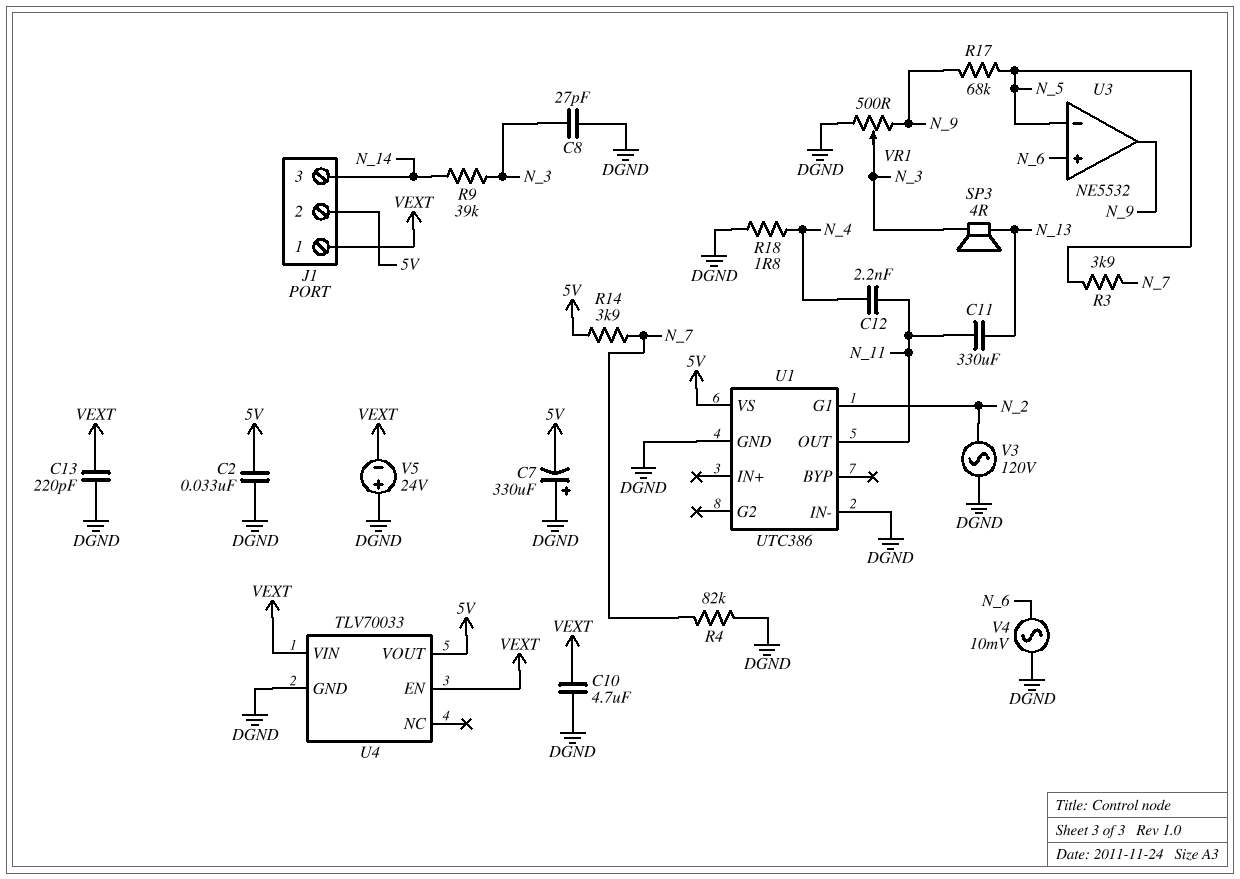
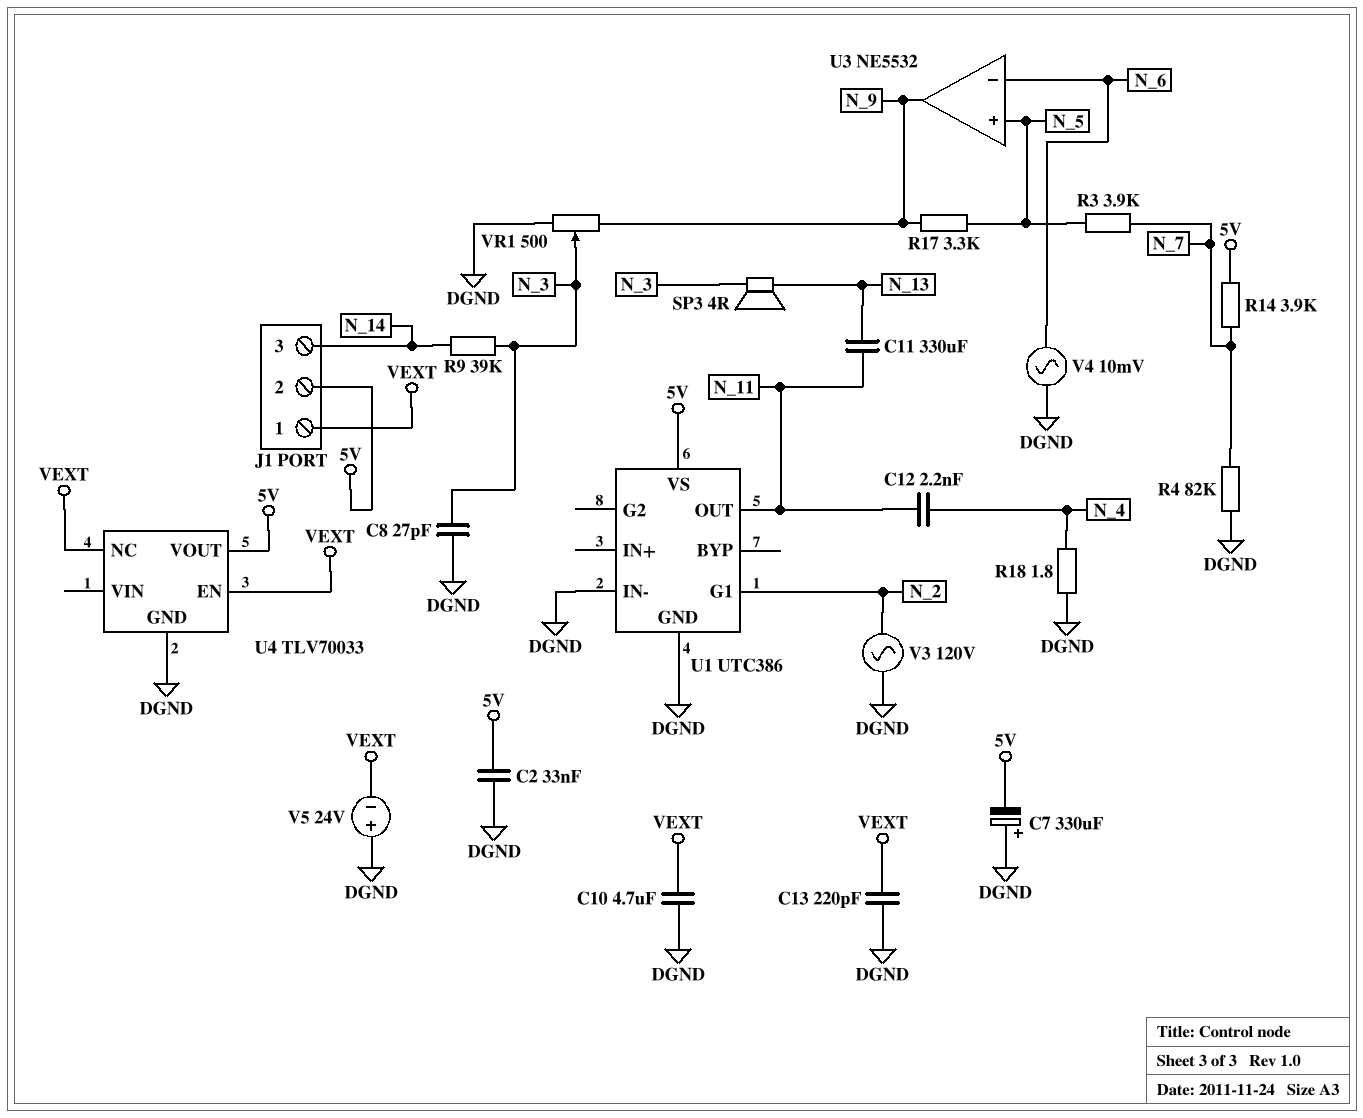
R17: 68k (N_5, N_9) -> 3.3k (N_5, N_9)
U3 pin in+: N_6 -> N_5
U3 pin in-: N_5 -> N_6
U4 pin NC: none -> VEXT
U4 pin VIN: VEXT -> none

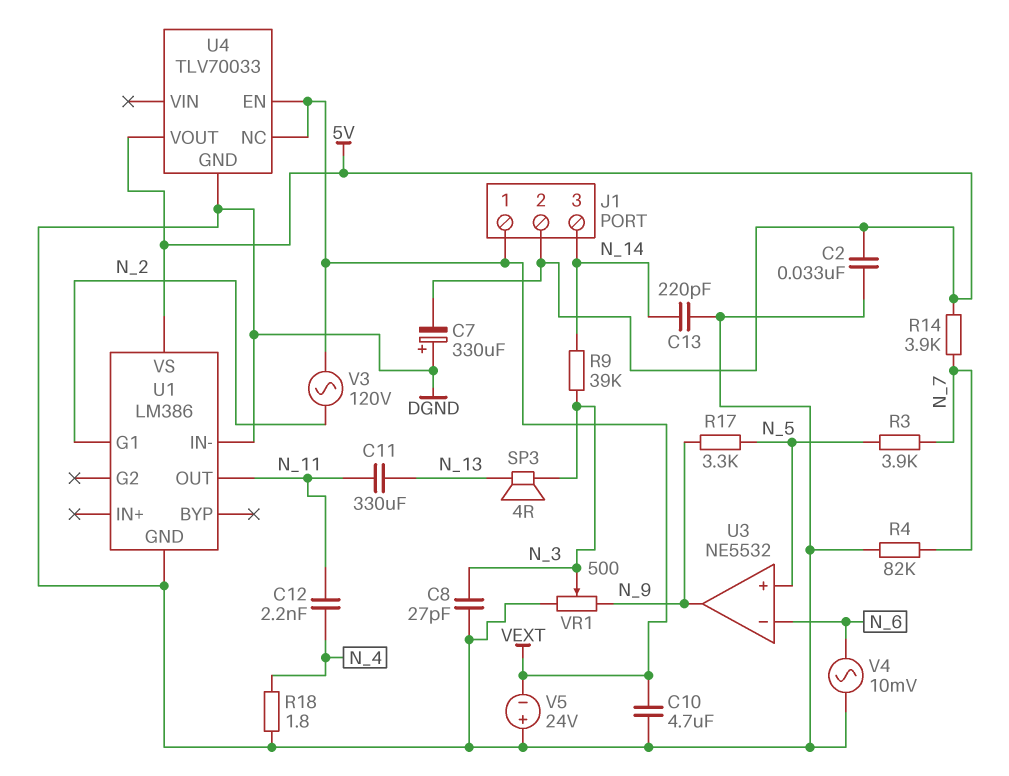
C13: 220pF (DGND, VEXT) -> 220pF (DGND, N_14)
U1: UTC386 -> LM386
V3: AC 120V (DGND, N_2) -> AC 120V (N_2, VEXT)

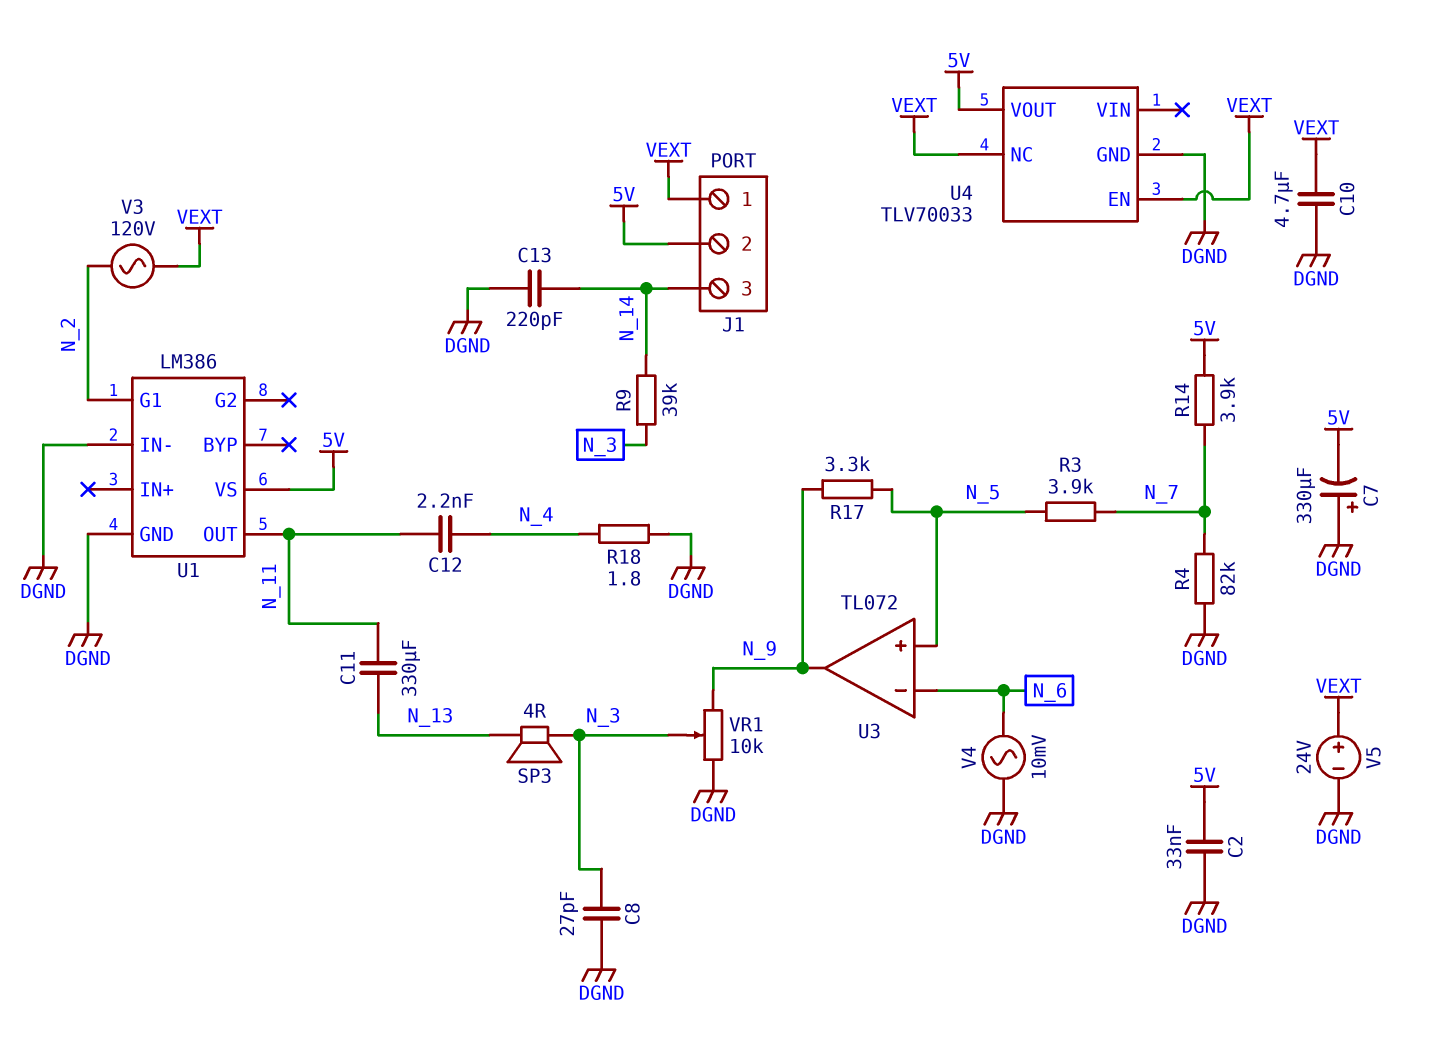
U3: NE5532 -> TL072
V5: 24V (plus DGND, minus VEXT) -> 24V (plus VEXT, minus DGND)
VR1: 500 (DGND, N_9, wiper N_3) -> 10k (DGND, N_9, wiper N_3)

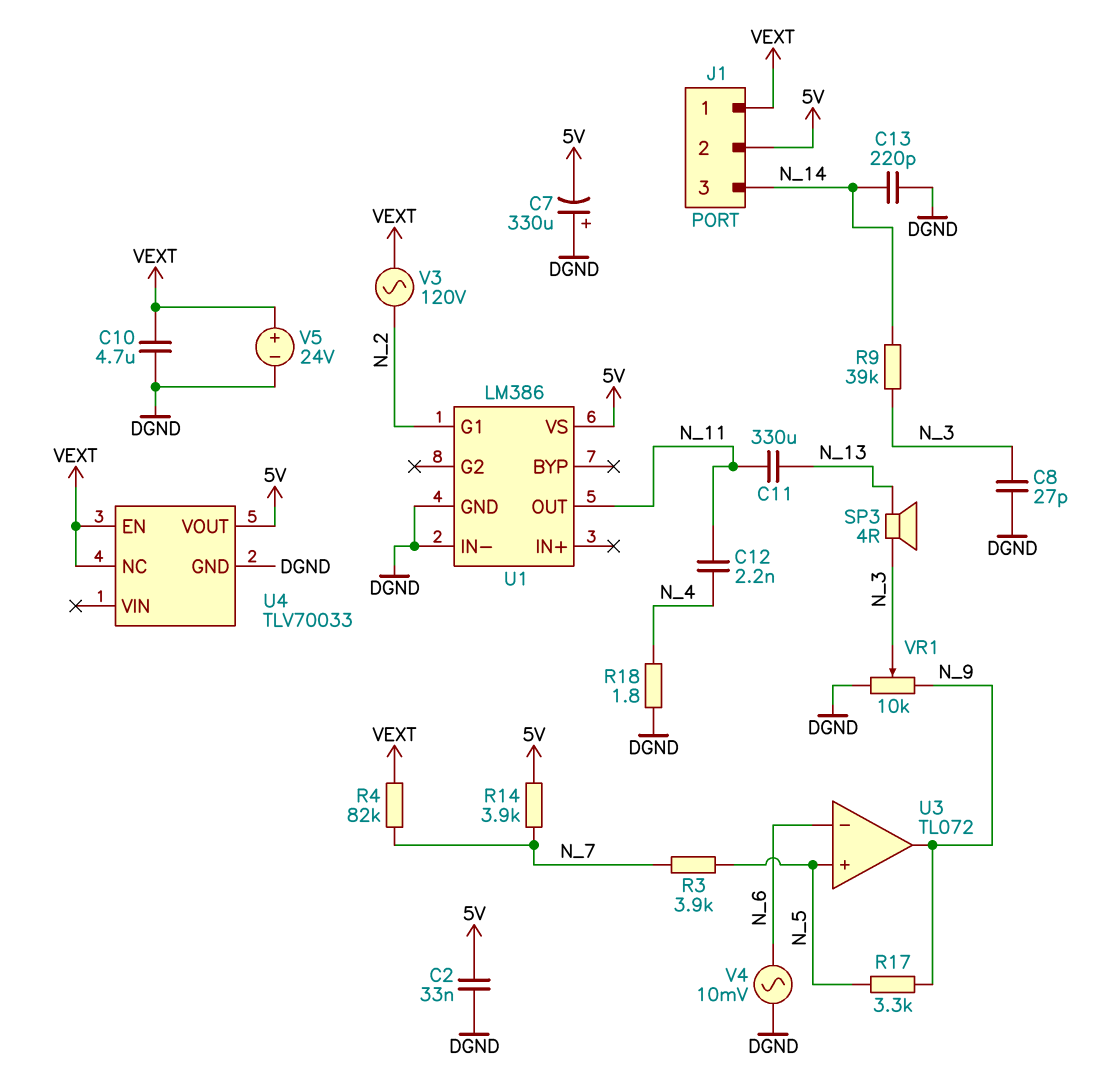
R4: 82k (DGND, N_7) -> 82k (N_7, VEXT)

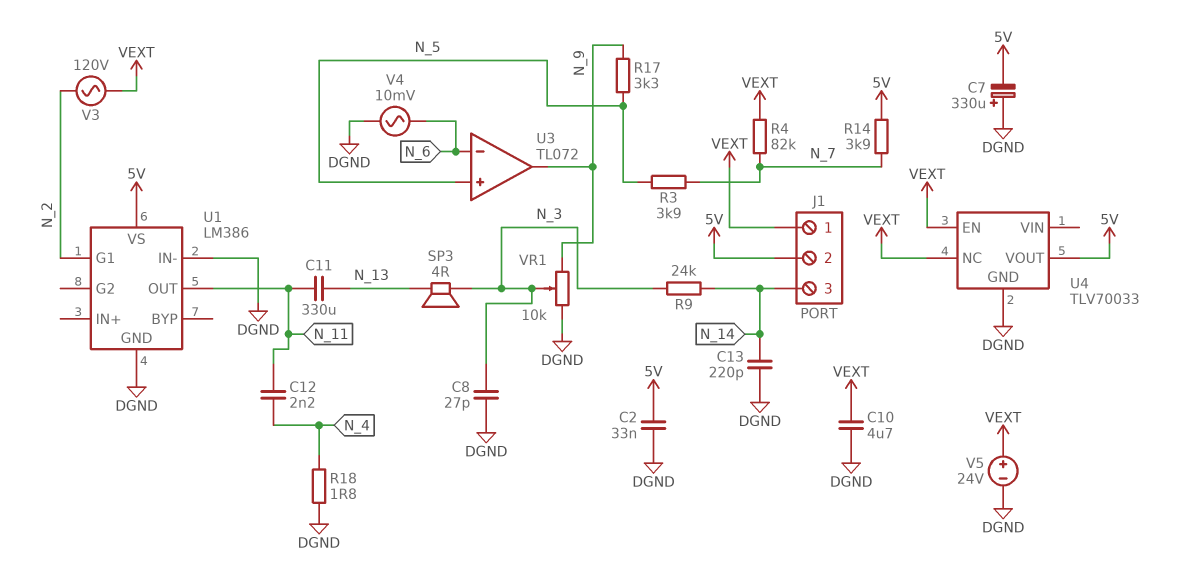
R9: 39k (N_3, N_14) -> 24k (N_3, N_14)

